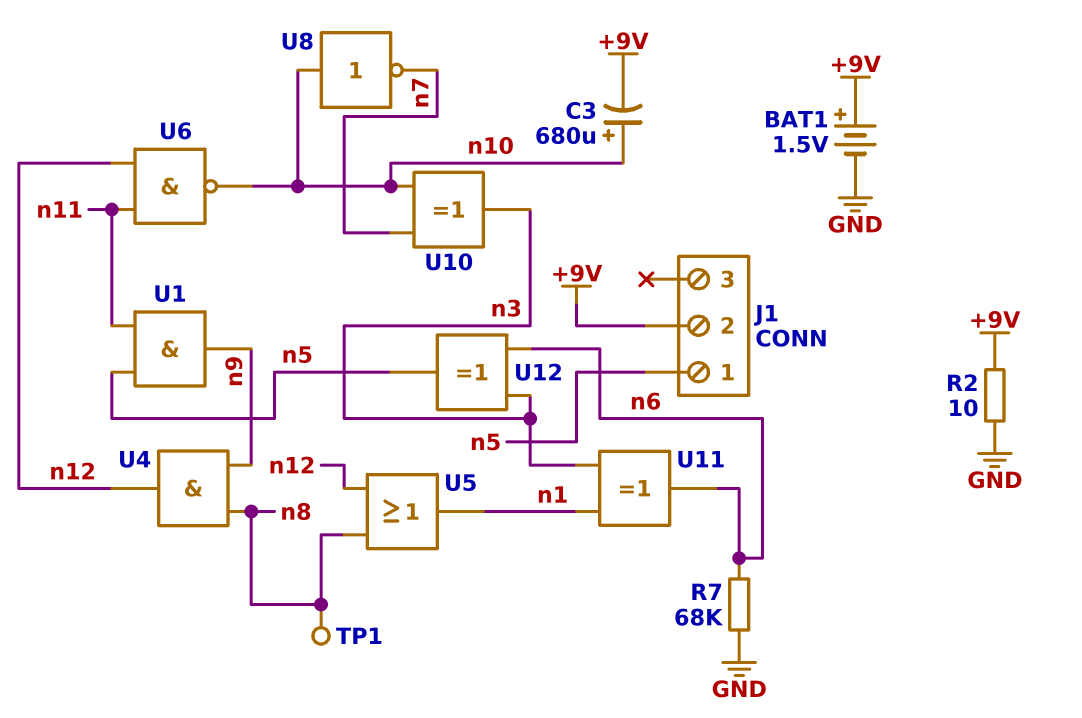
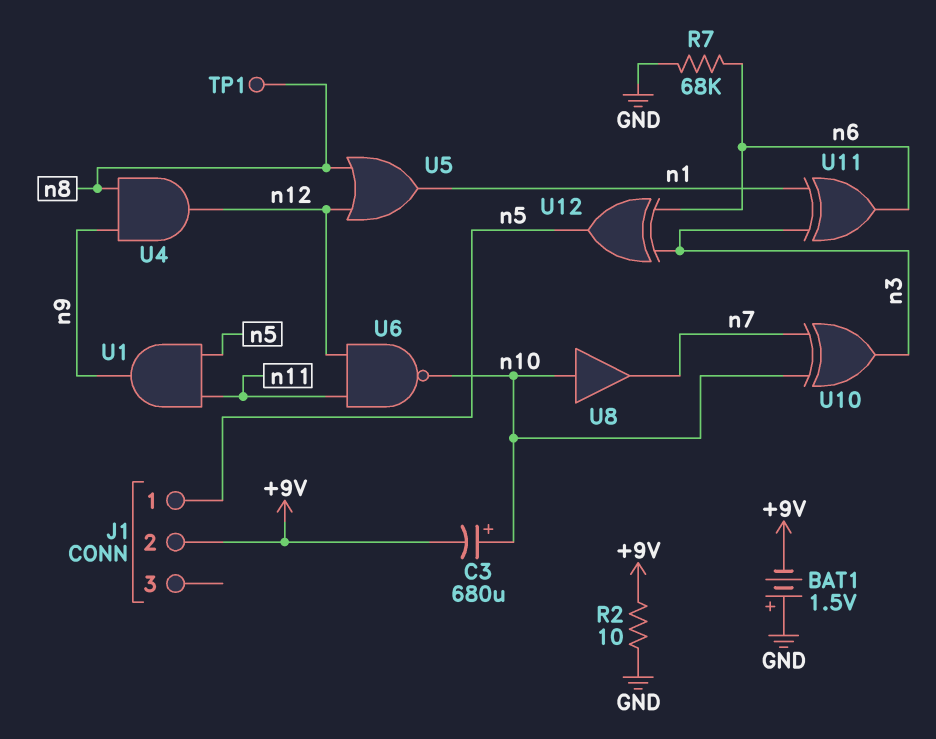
BAT1: 1.5V (plus +9V, minus GND) -> 1.5V (plus GND, minus +9V)
U8: NOT (in n10, out n7) -> buffer (in n10, out n7)

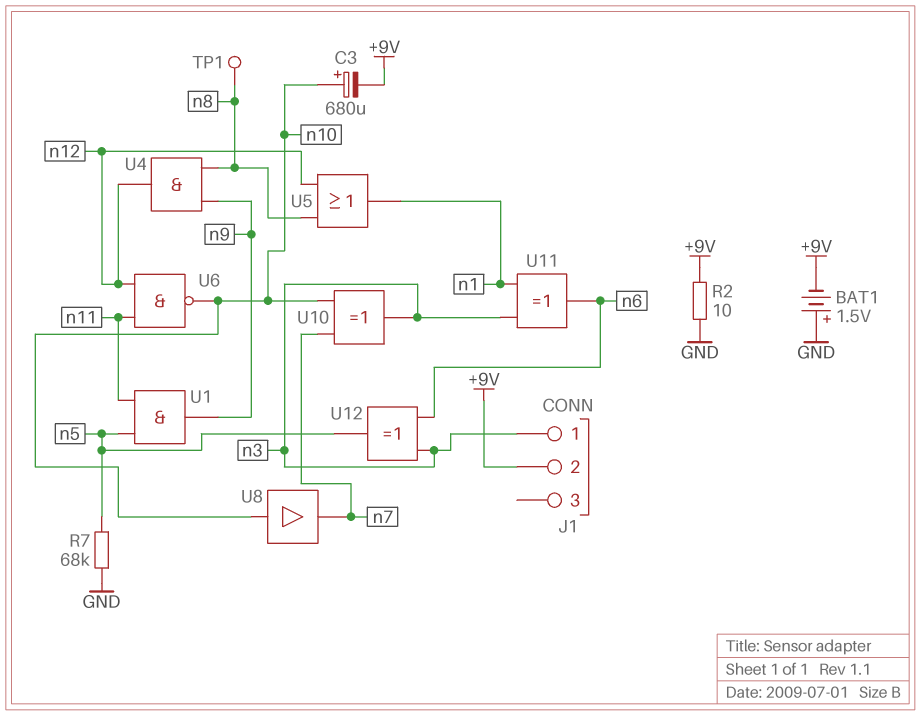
J1 pin 1: n5 -> n3
R7: 68k (GND, n6) -> 68k (GND, n5)

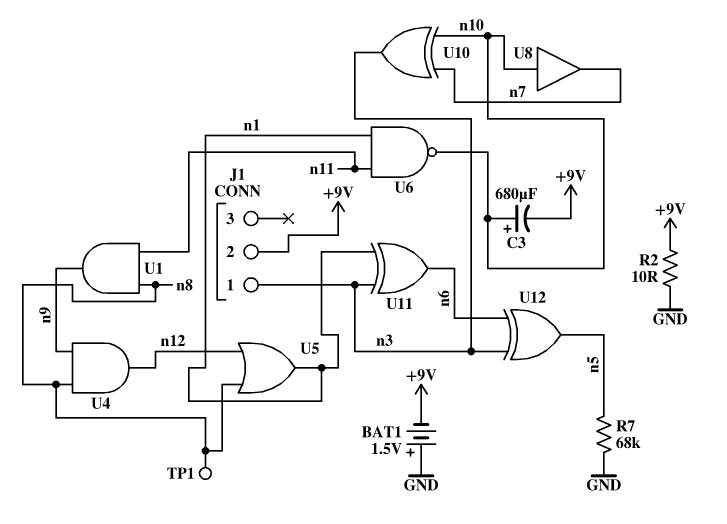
U1: AND (in n5, in n11, out n9) -> AND (in n8, in n11, out n9)
U6: NAND (in n11, in n12, out n10) -> NAND (in n1, in n11, out n10)

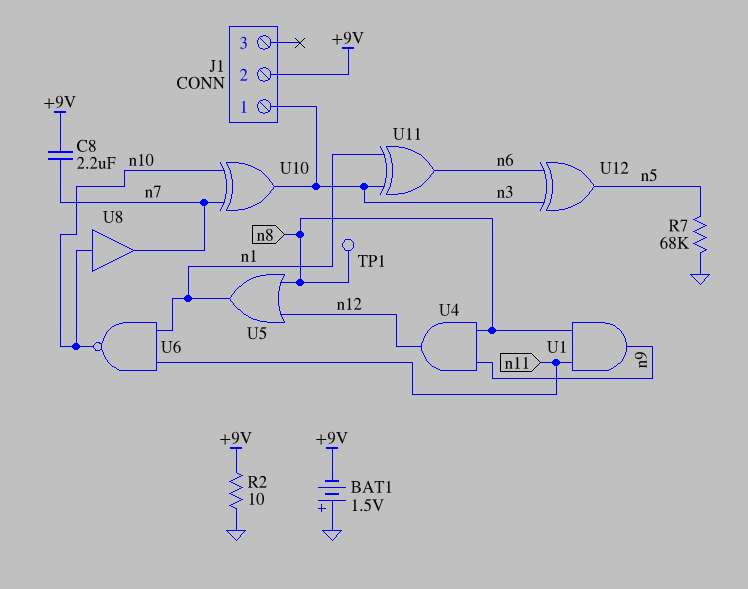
C3: 680uF (plus n10, minus +9V) -> none
C8: none -> 2.2uF (+9V, n7)

